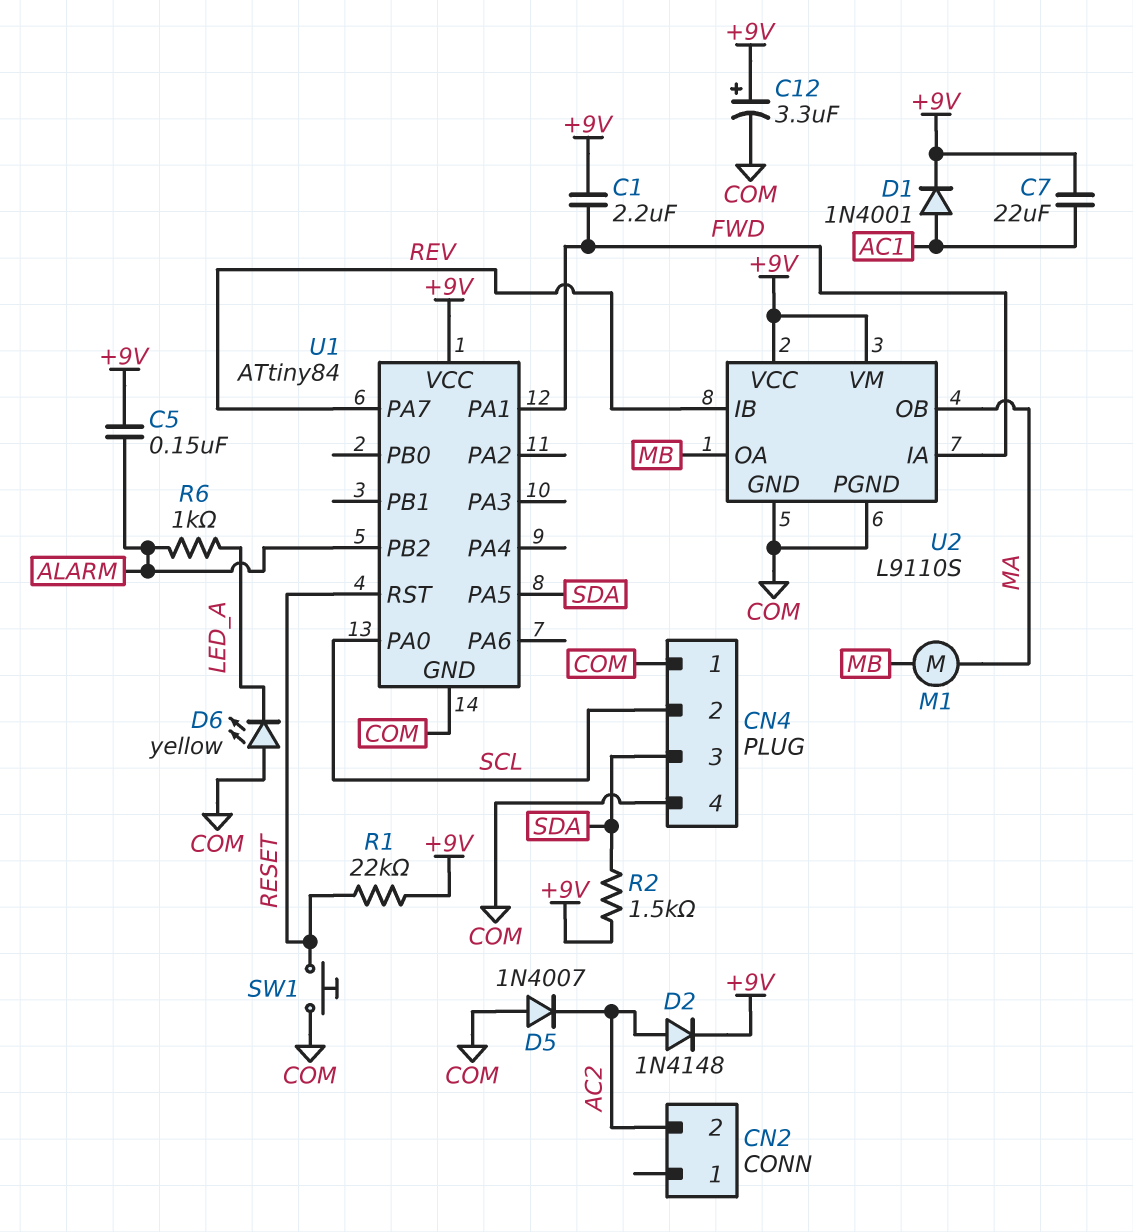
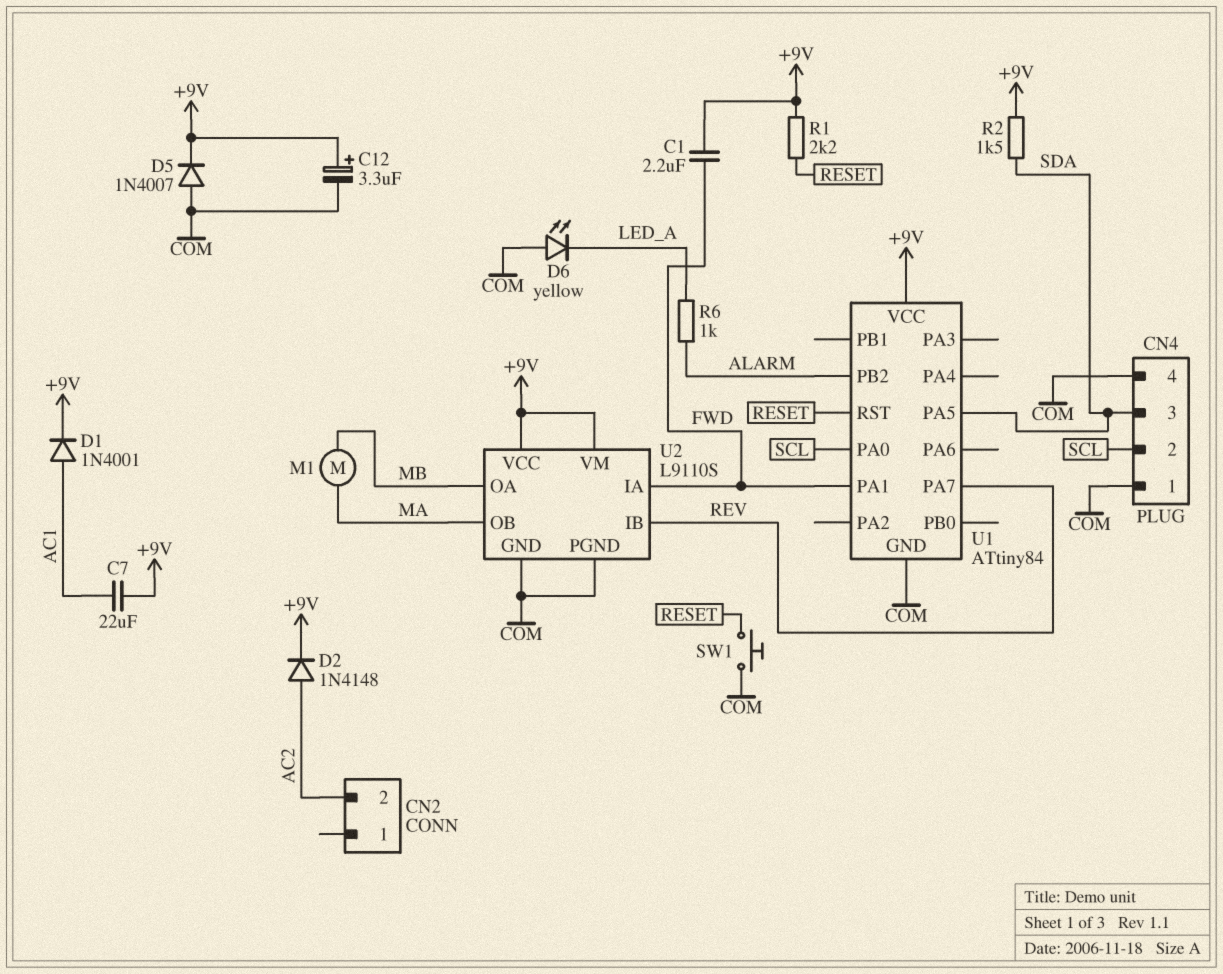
C5: 150nF (+9V, ALARM) -> none
D5: diode 1N4007 (A COM, K AC2) -> diode 1N4007 (A COM, K +9V)
R1: 22k (+9V, RESET) -> 2.2k (+9V, RESET)

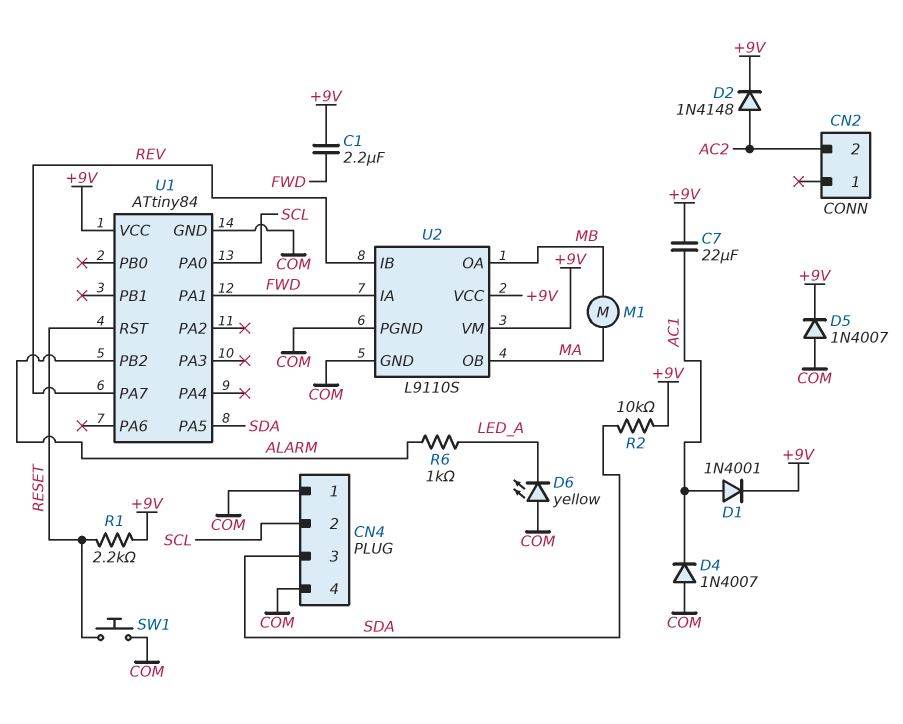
C12: 3.3uF (plus +9V, minus COM) -> none
D4: none -> diode 1N4007 (A COM, K AC1)
R2: 1.5k (+9V, SDA) -> 10k (+9V, SDA)

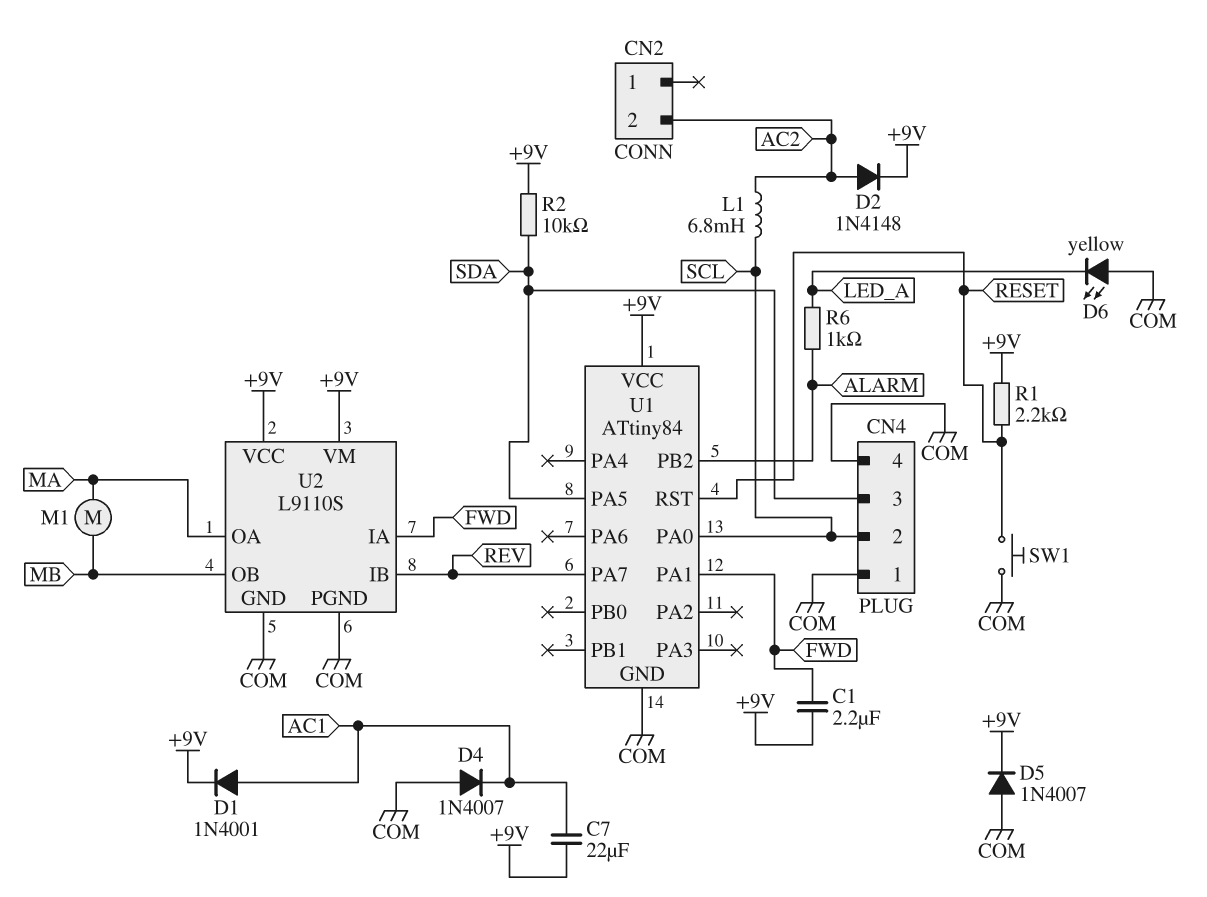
L1: none -> 6.8mH (AC2, SCL)
U2 pin OA: MB -> MA
U2 pin OB: MA -> MB

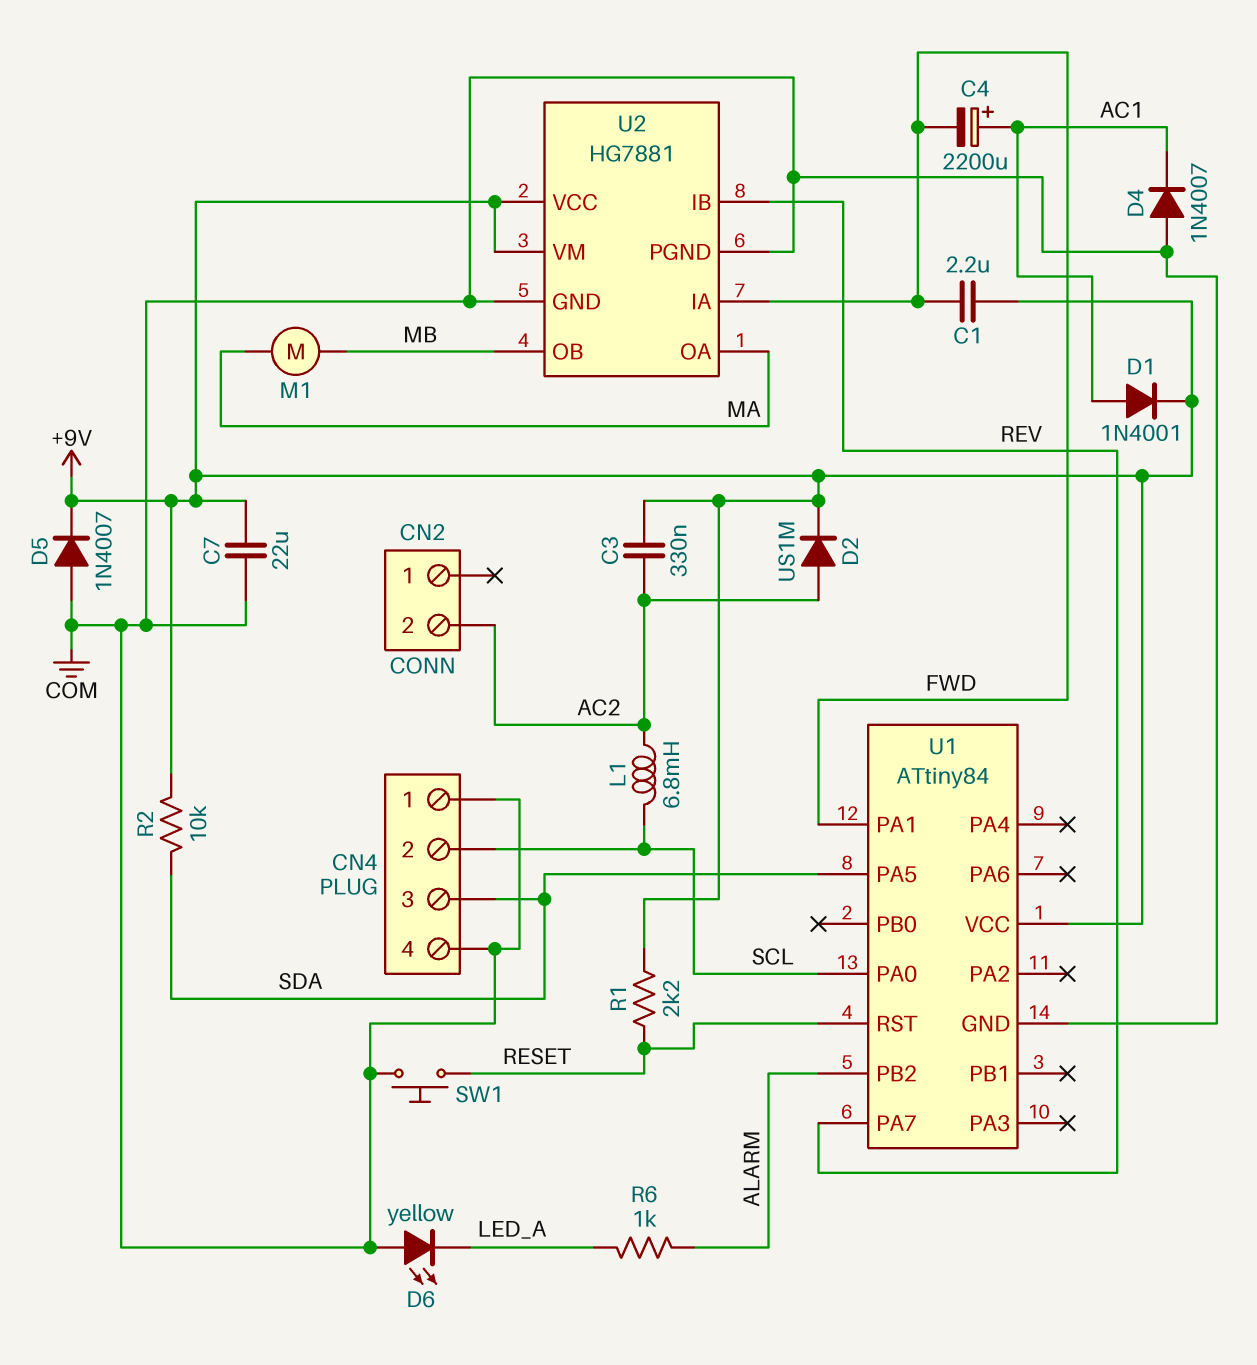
C3: none -> 330nF (+9V, AC2)
C4: none -> 2200uF (plus AC1, minus FWD)
C7: 22uF (+9V, AC1) -> 22uF (+9V, COM)
D2: diode 1N4148 (A AC2, K +9V) -> diode US1M (A AC2, K +9V)
U2: L9110S -> HG7881

